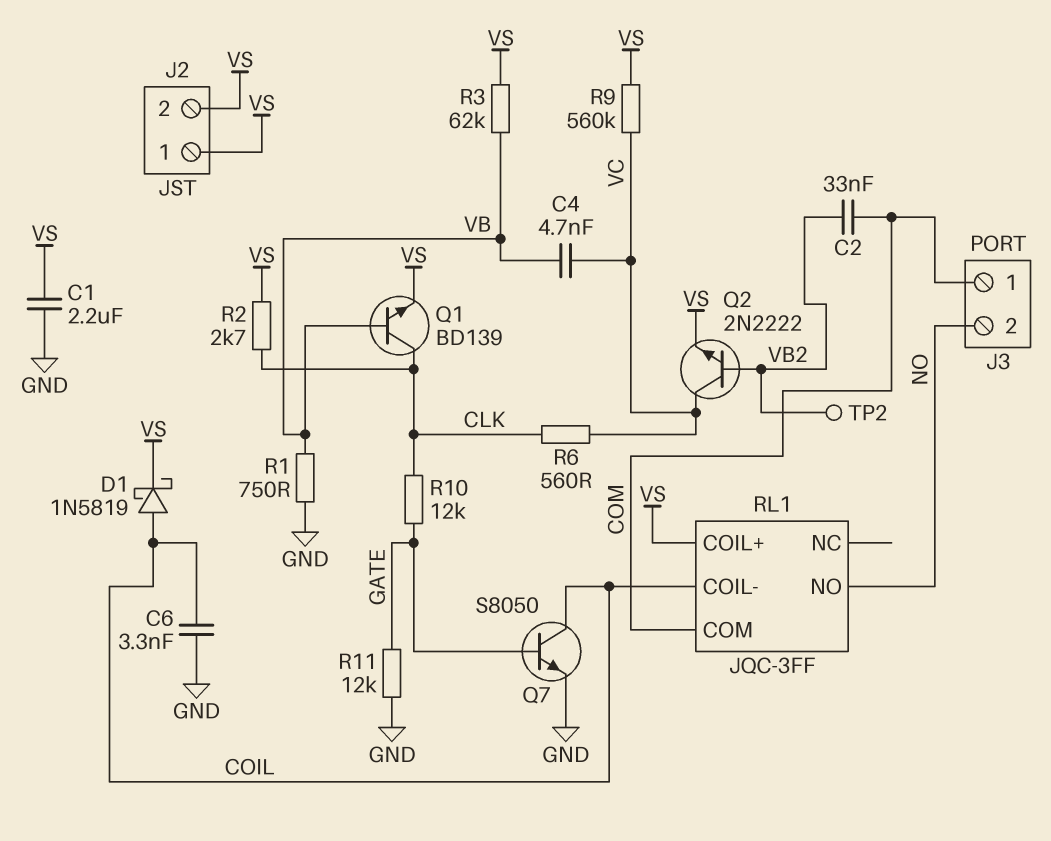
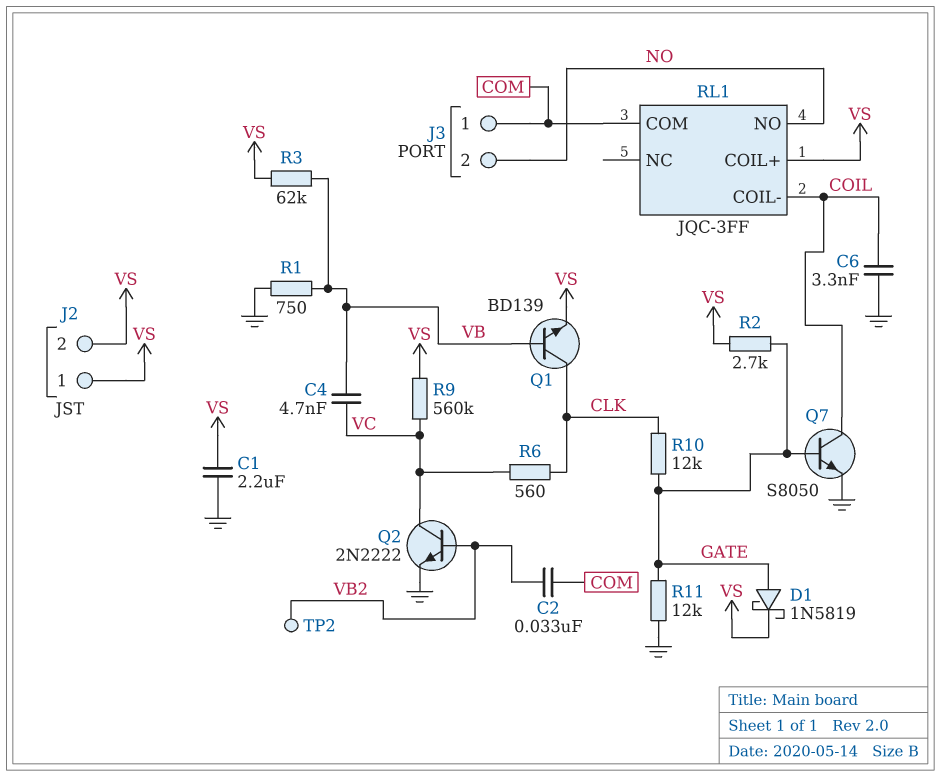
D1: schottky 1N5819 (A COIL, K VS) -> schottky 1N5819 (A GATE, K VS)
Q2: NPN 2N2222 (B VB2, C VC, E VS) -> NPN 2N2222 (B VB2, C VC, E GND)
R2: 2.7k (CLK, VS) -> 2.7k (GATE, VS)

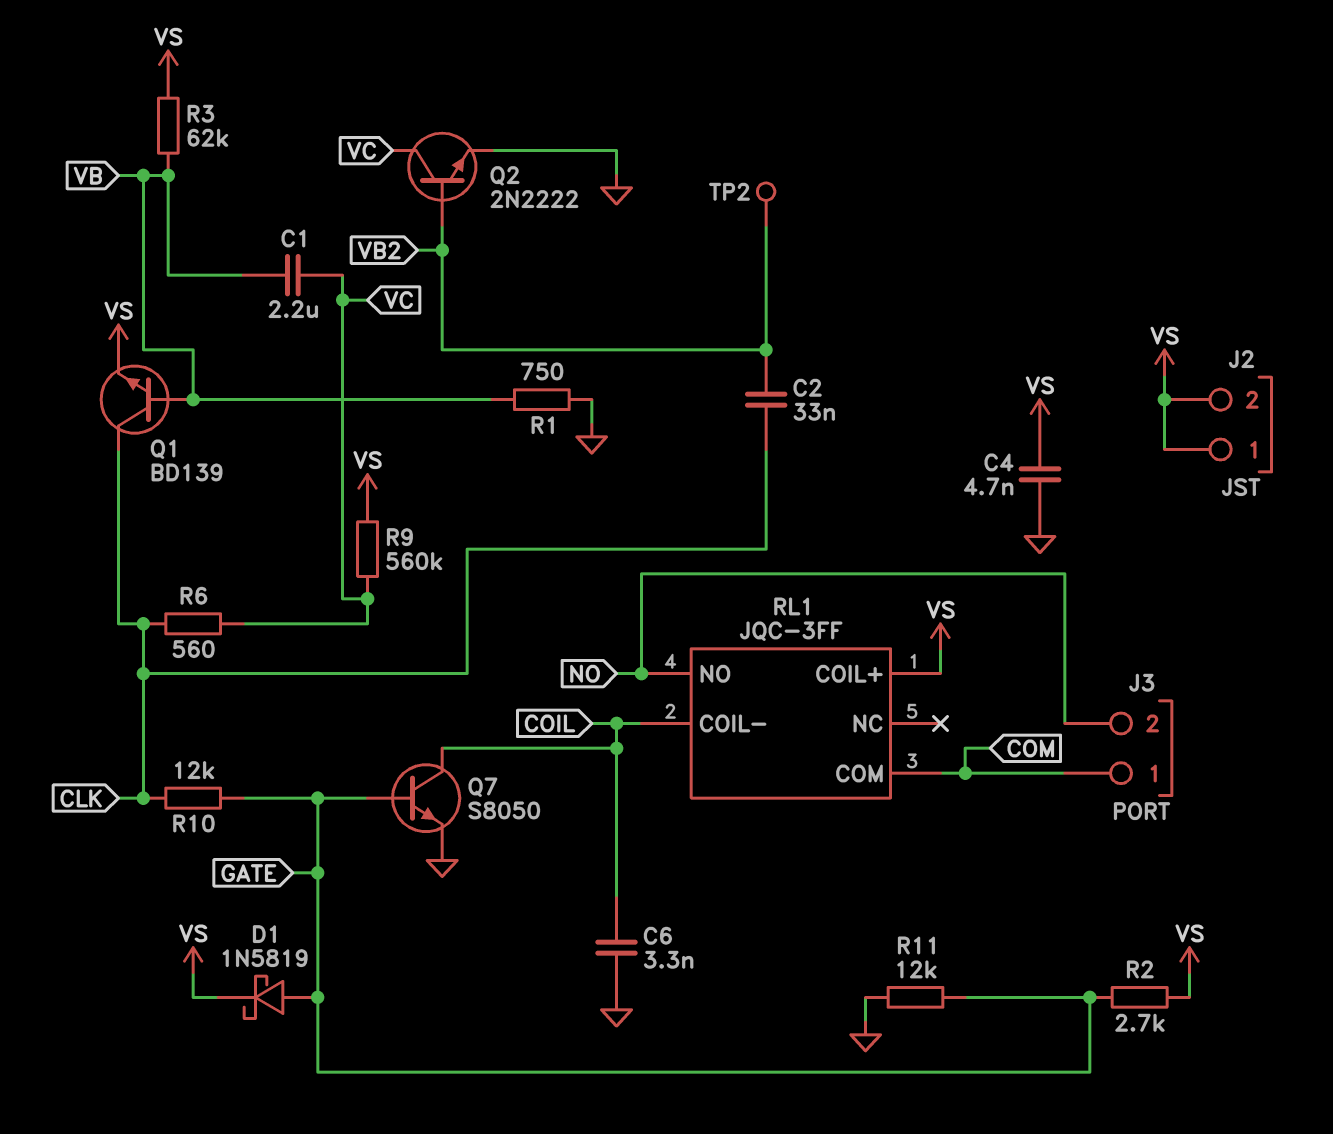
C1: 2.2uF (GND, VS) -> 2.2uF (VB, VC)
C2: 33nF (COM, VB2) -> 33nF (CLK, VB2)
C4: 4.7nF (VB, VC) -> 4.7nF (GND, VS)

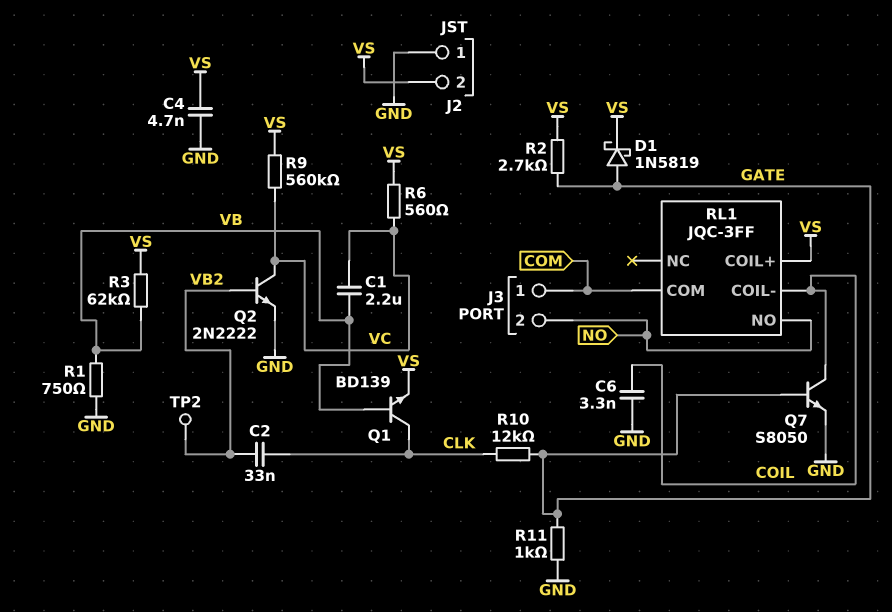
J2 pin 1: VS -> GND
R6: 560 (CLK, VC) -> 560 (VC, VS)
R11: 12k (GATE, GND) -> 1k (GATE, GND)

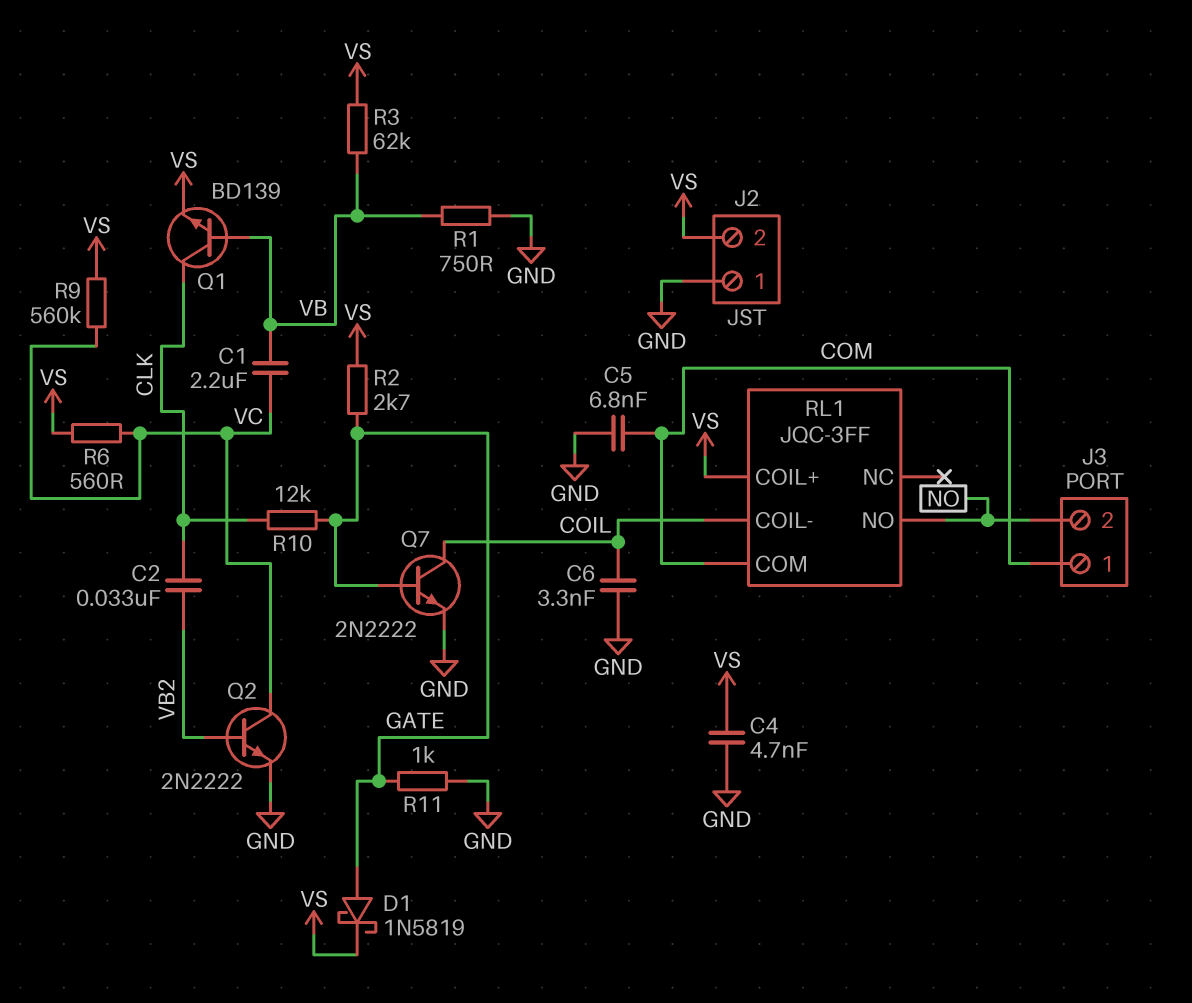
C5: none -> 6.8nF (COM, GND)
Q7: NPN S8050 (B GATE, C COIL, E GND) -> NPN 2N2222 (B GATE, C COIL, E GND)
TP2: test point (VB2) -> none

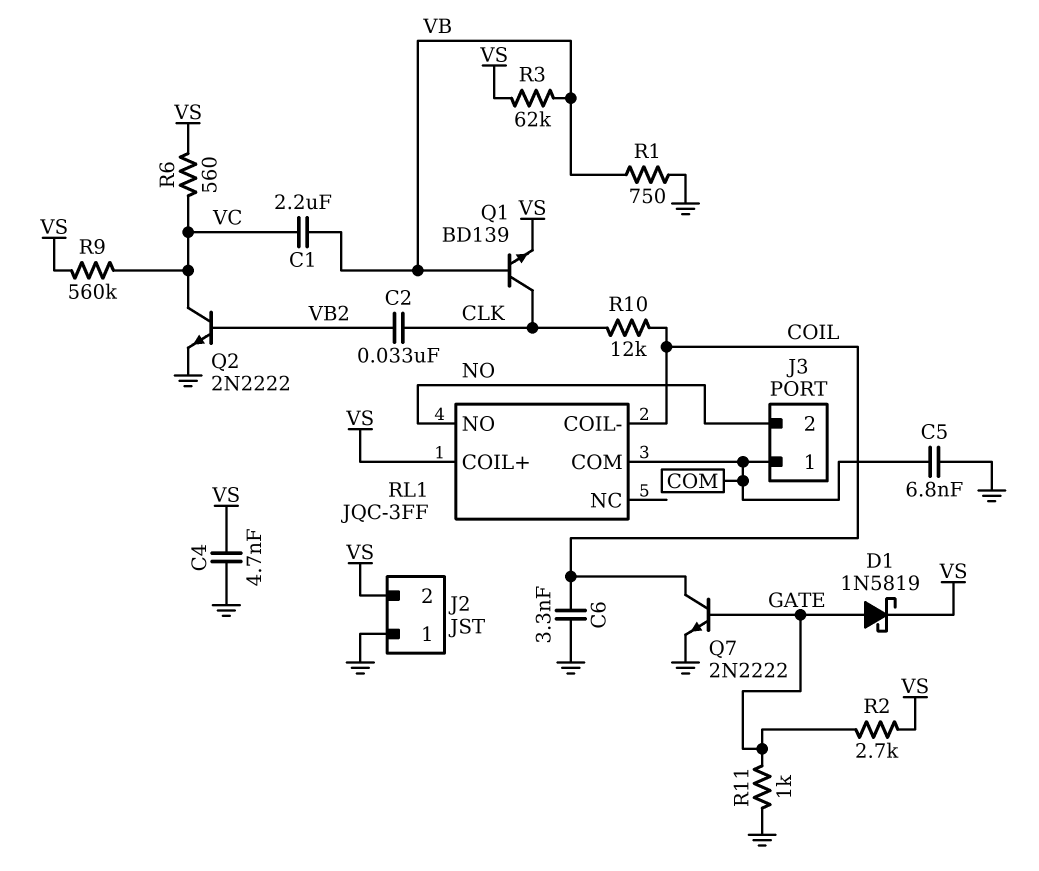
R10: 12k (CLK, GATE) -> 12k (CLK, COIL)

